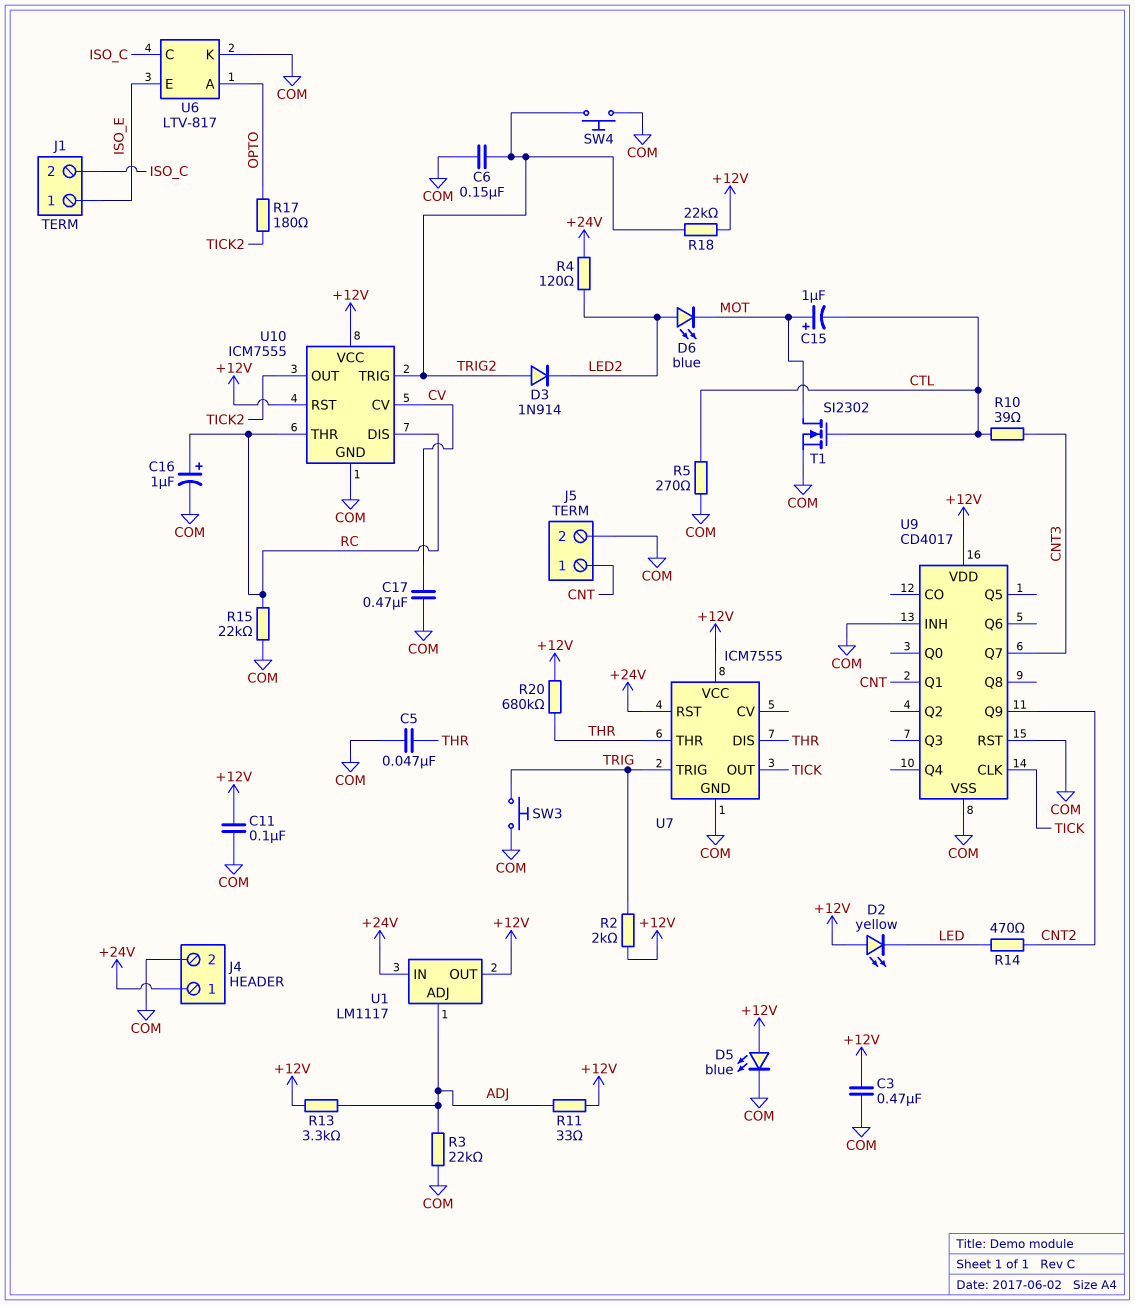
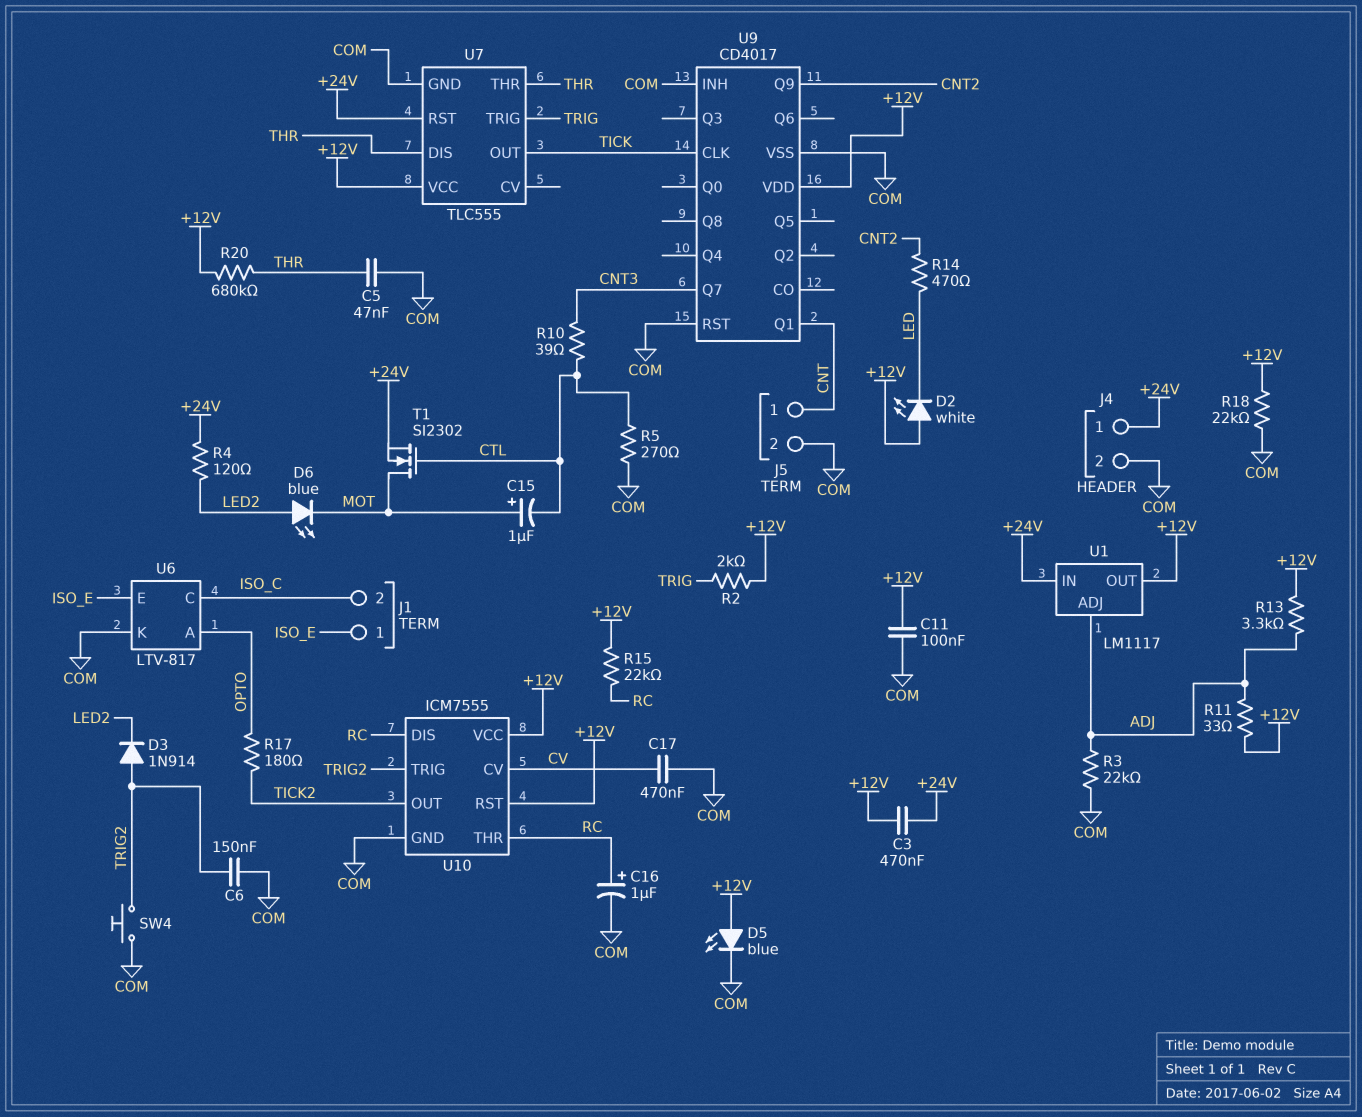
C3: 470nF (+12V, COM) -> 470nF (+12V, +24V)
D2: LED yellow (A +12V, K LED) -> LED white (A +12V, K LED)
R15: 22k (COM, RC) -> 22k (+12V, RC)
R18: 22k (+12V, TRIG2) -> 22k (+12V, COM)
SW3: button (COM, TRIG) -> none
T1: NMOS SI2302 (G CTL, D MOT, S COM) -> NMOS SI2302 (G CTL, D MOT, S +24V)
U7: ICM7555 -> TLC555

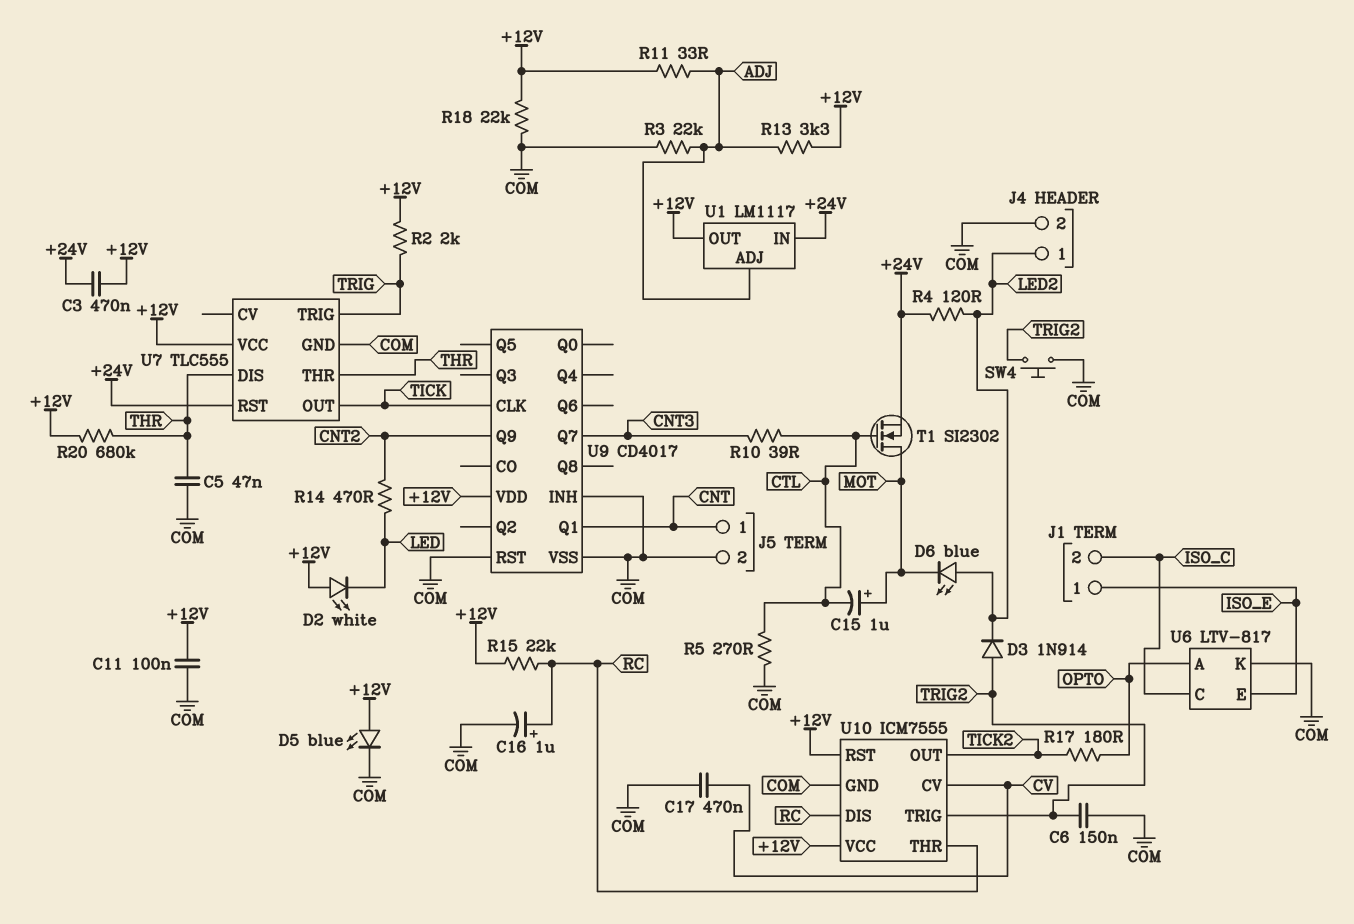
J4 pin 1: +24V -> LED2

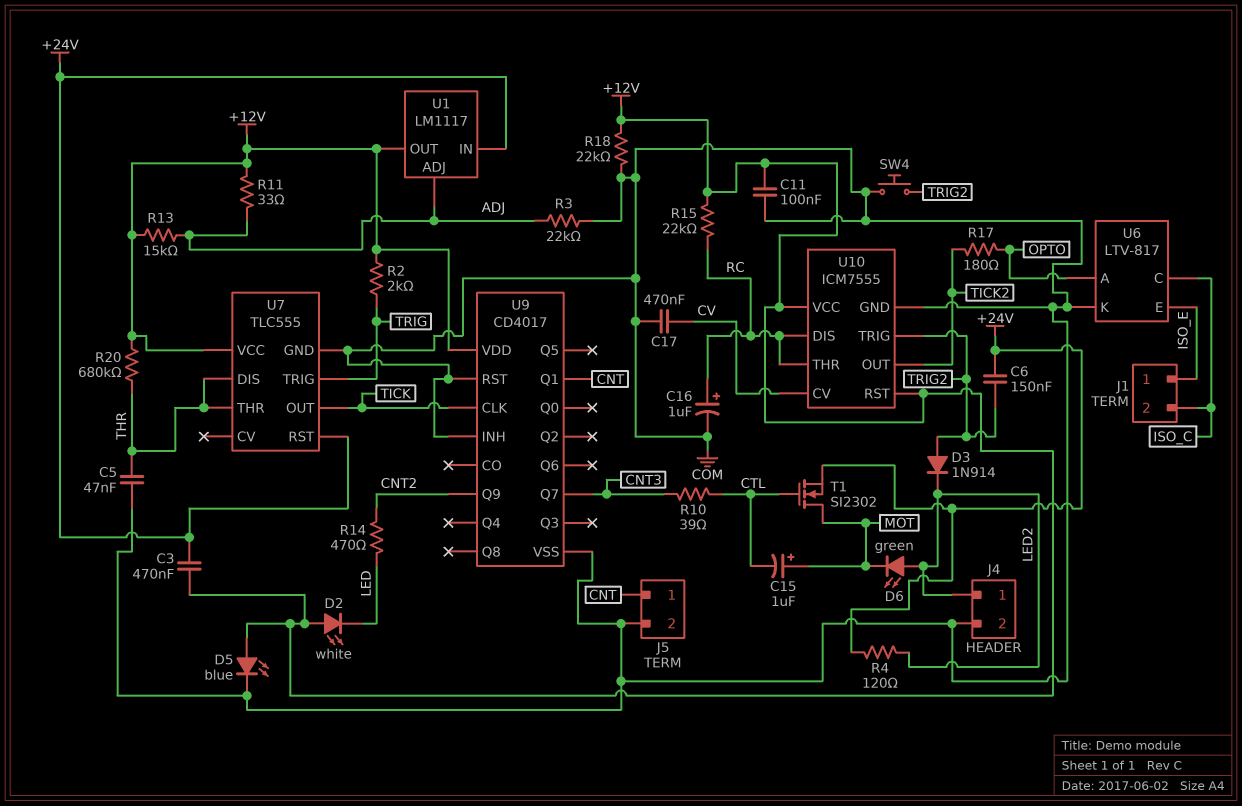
C6: 150nF (COM, TRIG2) -> 150nF (+24V, TRIG2)
D6: LED blue (A LED2, K MOT) -> LED green (A LED2, K MOT)
R5: 270 (COM, CTL) -> none
R13: 3.3k (+12V, ADJ) -> 15k (+12V, ADJ)

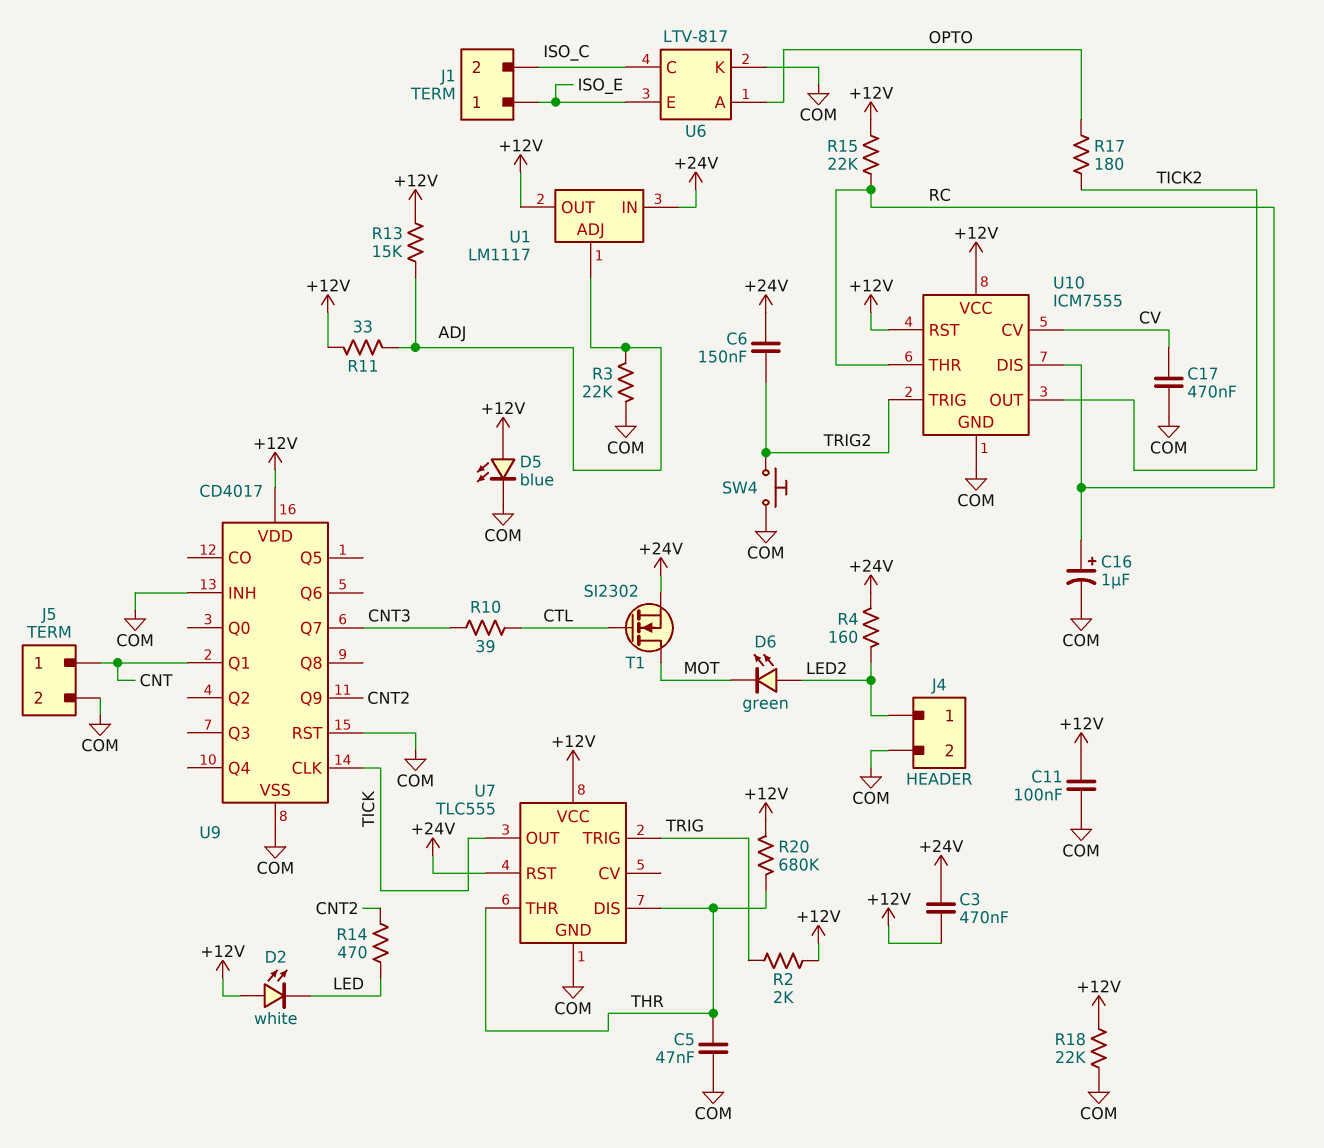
C15: 1uF (plus MOT, minus CTL) -> none
D3: diode 1N914 (A TRIG2, K LED2) -> none
R4: 120 (+24V, LED2) -> 160 (+24V, LED2)

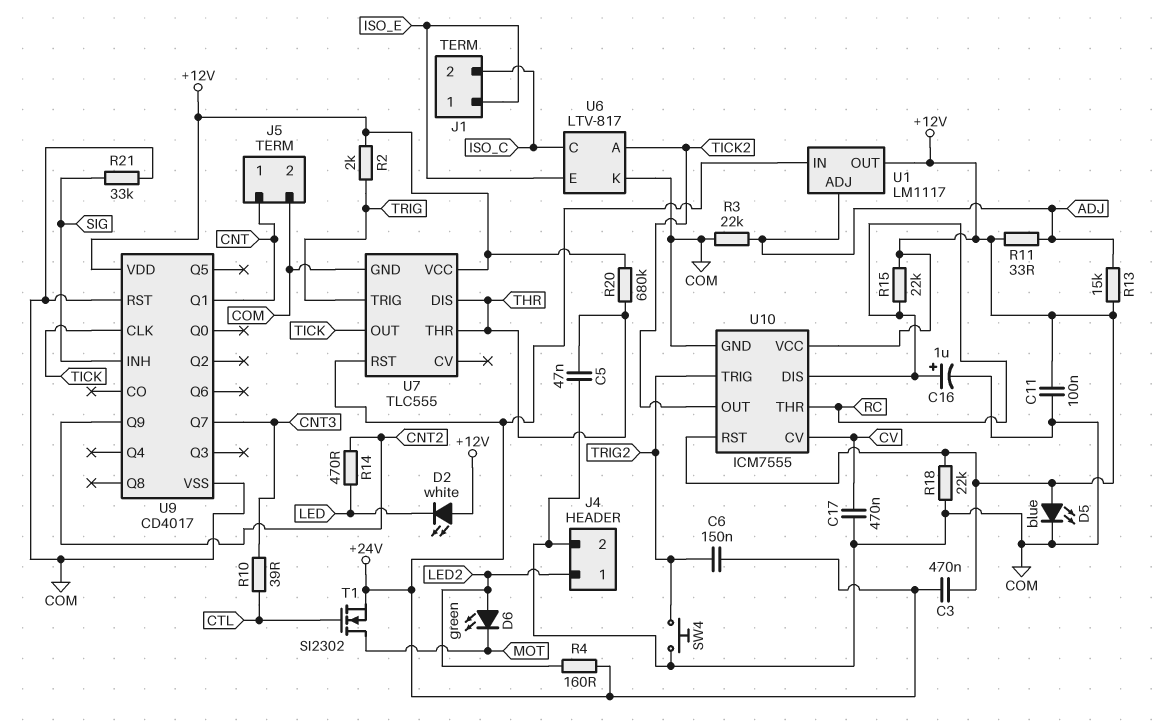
R17: 180 (OPTO, TICK2) -> none
R21: none -> 33k (COM, SIG)
U6 pin A: OPTO -> TICK2
U9 pin INH: COM -> SIG

